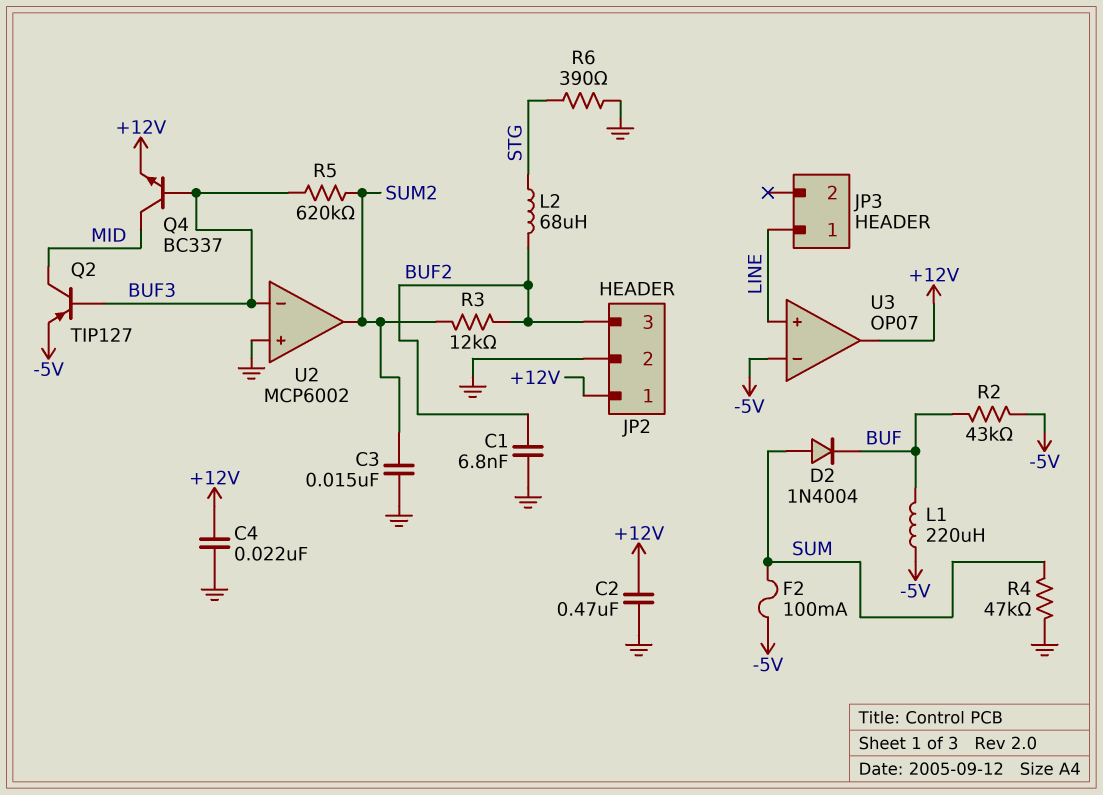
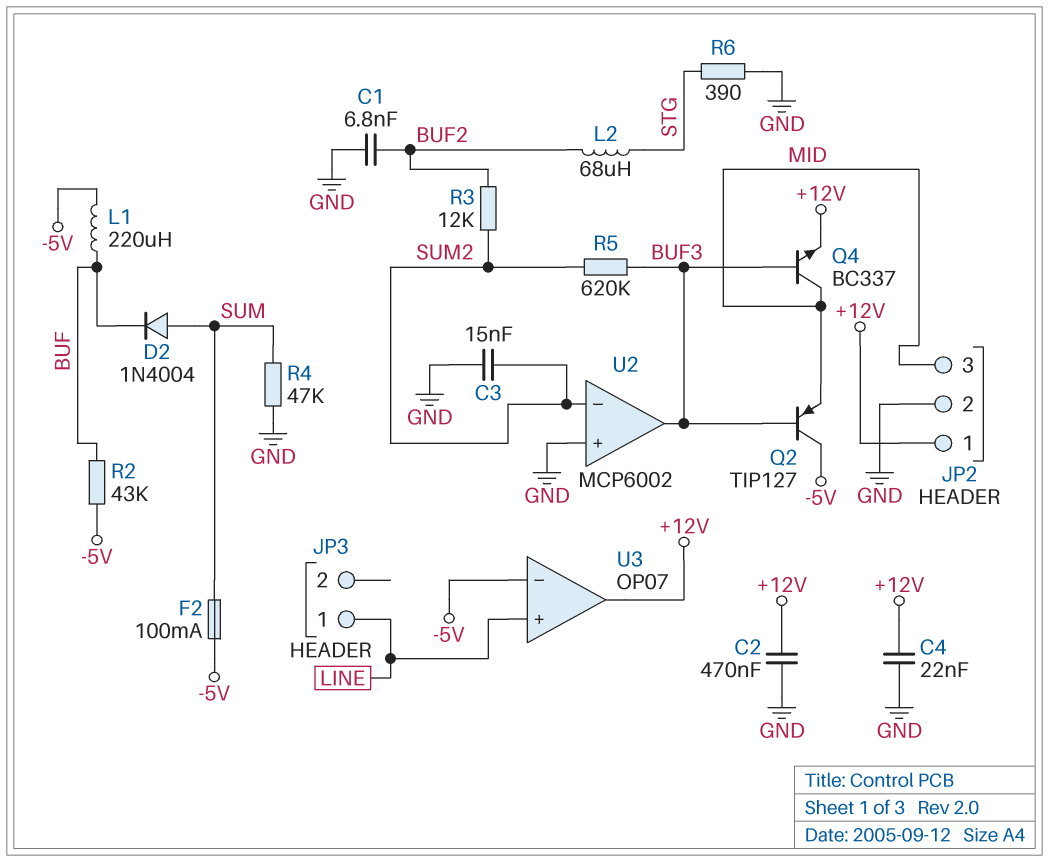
JP2 pin 3: BUF2 -> MID
Q2: PNP TIP127 (B BUF3, C MID, E -5V) -> PNP TIP127 (B BUF3, C -5V, E MID)
U2 pin in-: BUF3 -> SUM2
U2 pin out: SUM2 -> BUF3

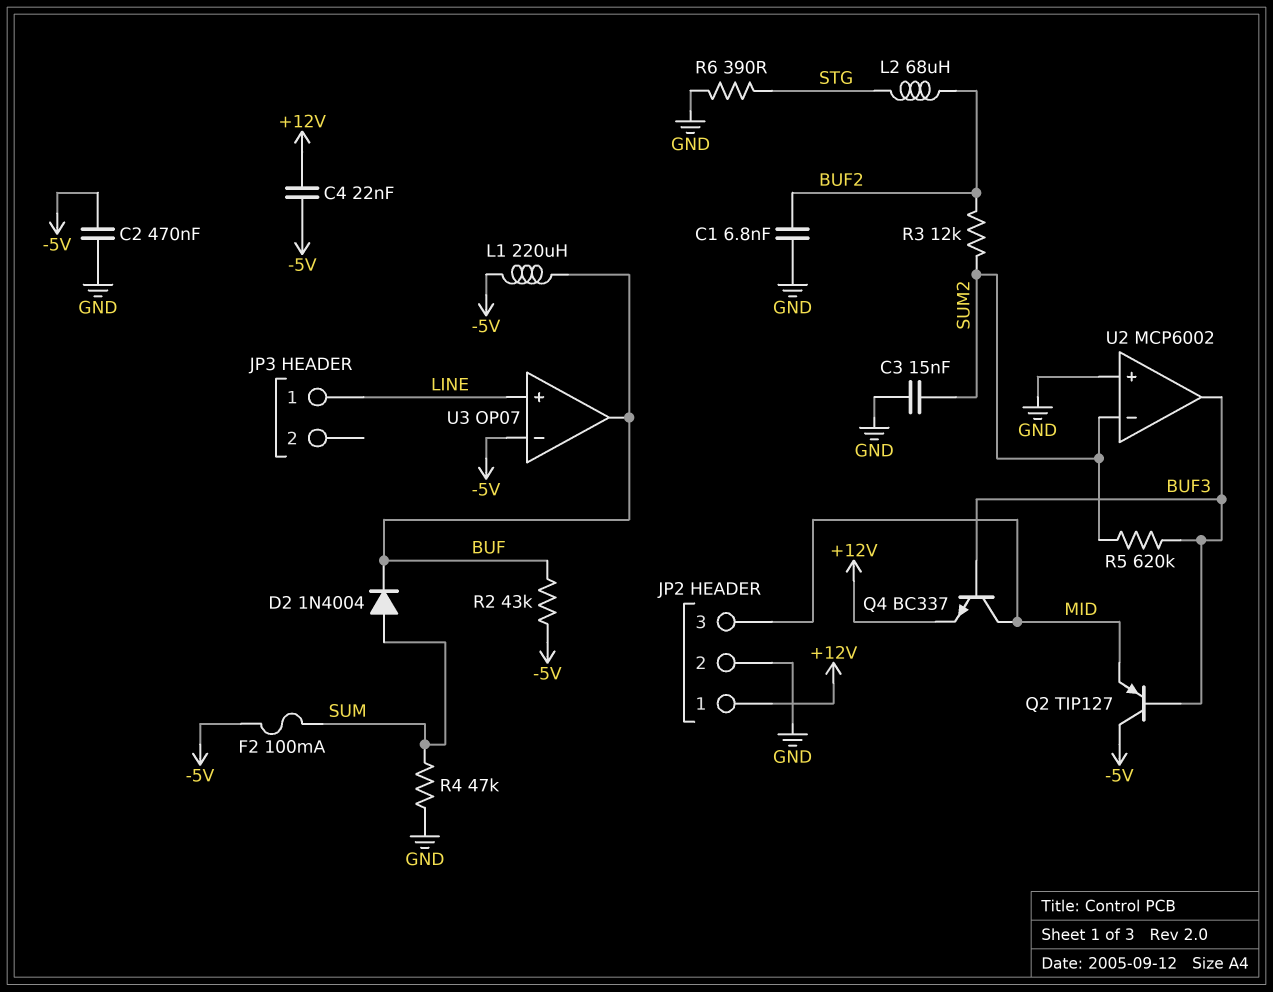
C2: 470nF (+12V, GND) -> 470nF (-5V, GND)
C4: 22nF (+12V, GND) -> 22nF (+12V, -5V)
U3 pin out: +12V -> BUF

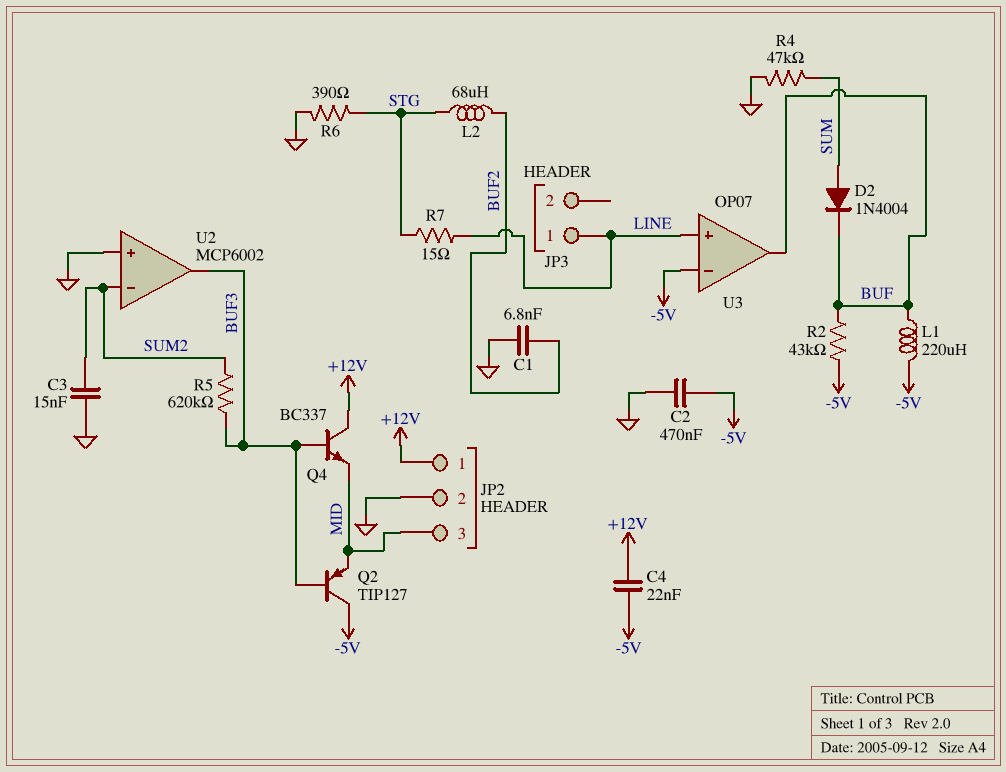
F2: 100mA (-5V, SUM) -> none
Q4: NPN BC337 (B BUF3, C MID, E +12V) -> NPN BC337 (B BUF3, C +12V, E MID)
R3: 12k (BUF2, SUM2) -> none
R7: none -> 15 (LINE, STG)

